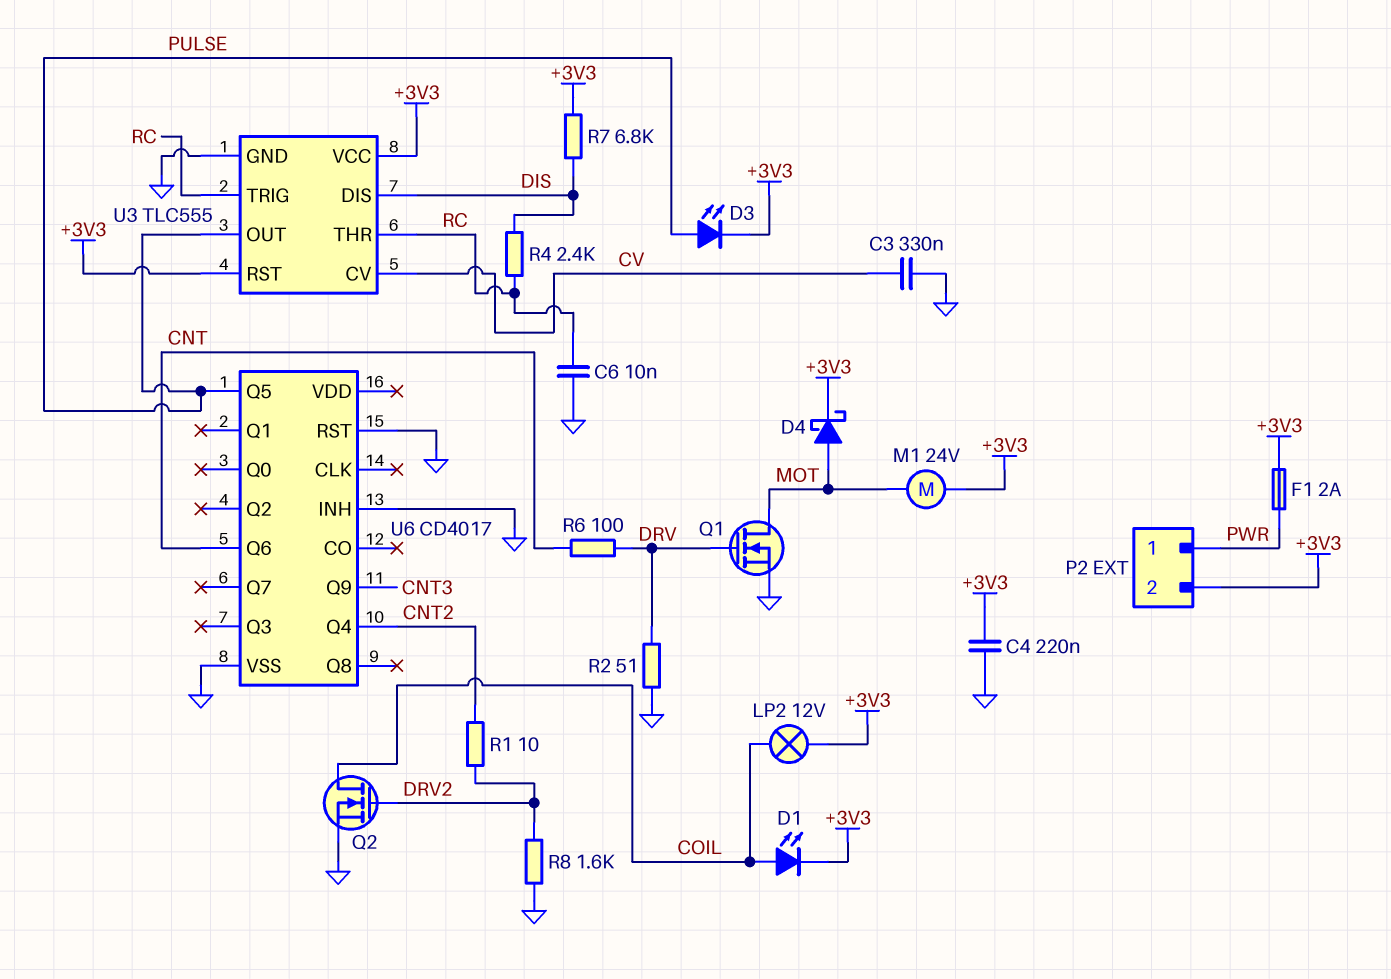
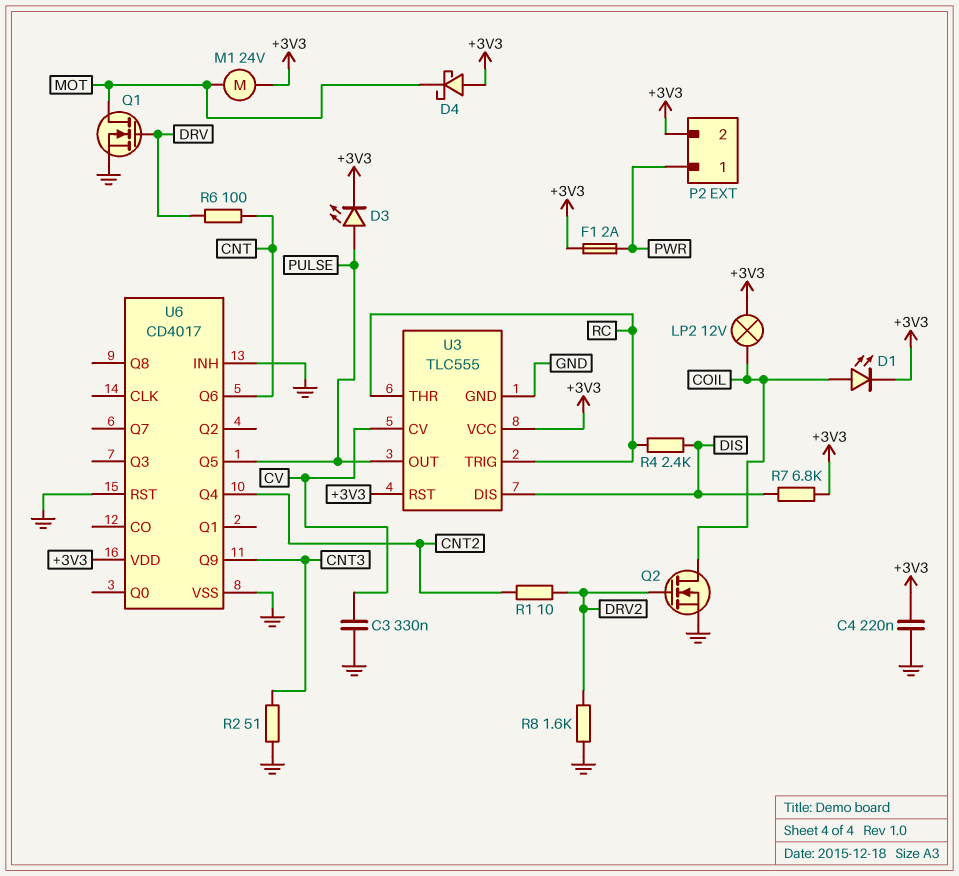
C6: 10nF (GND, RC) -> none
D4: schottky (A MOT, K +3V3) -> schottky (A +3V3, K MOT)
R2: 51 (DRV, GND) -> 51 (CNT3, GND)
U6 pin VDD: none -> +3V3

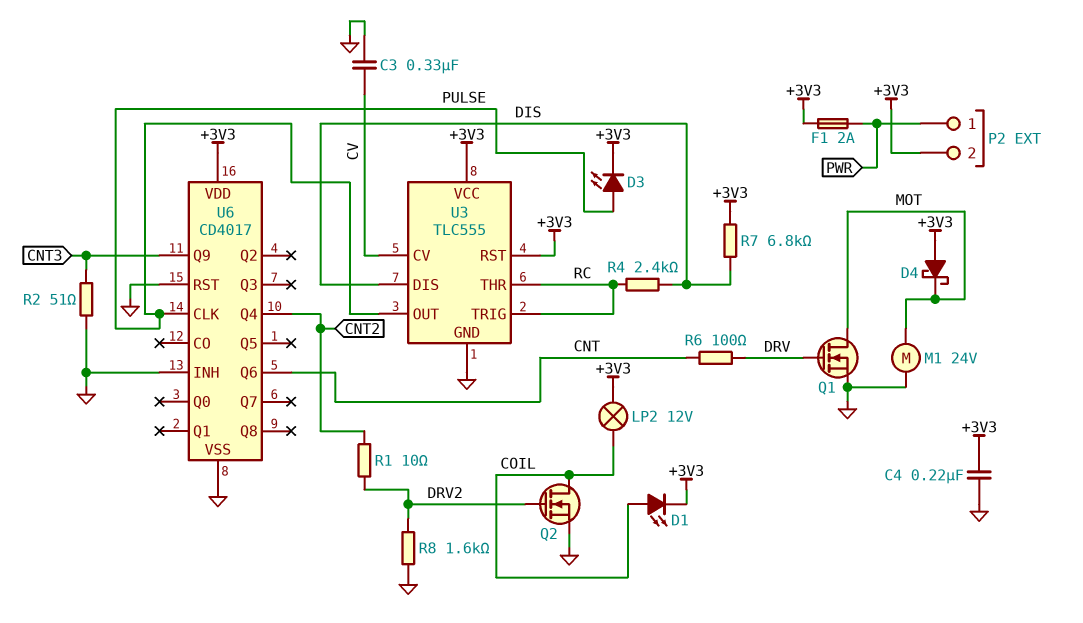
M1: motor 24V (+3V3, MOT) -> motor 24V (GND, MOT)
U6 pin CLK: none -> PULSE
U6 pin Q5: PULSE -> none

